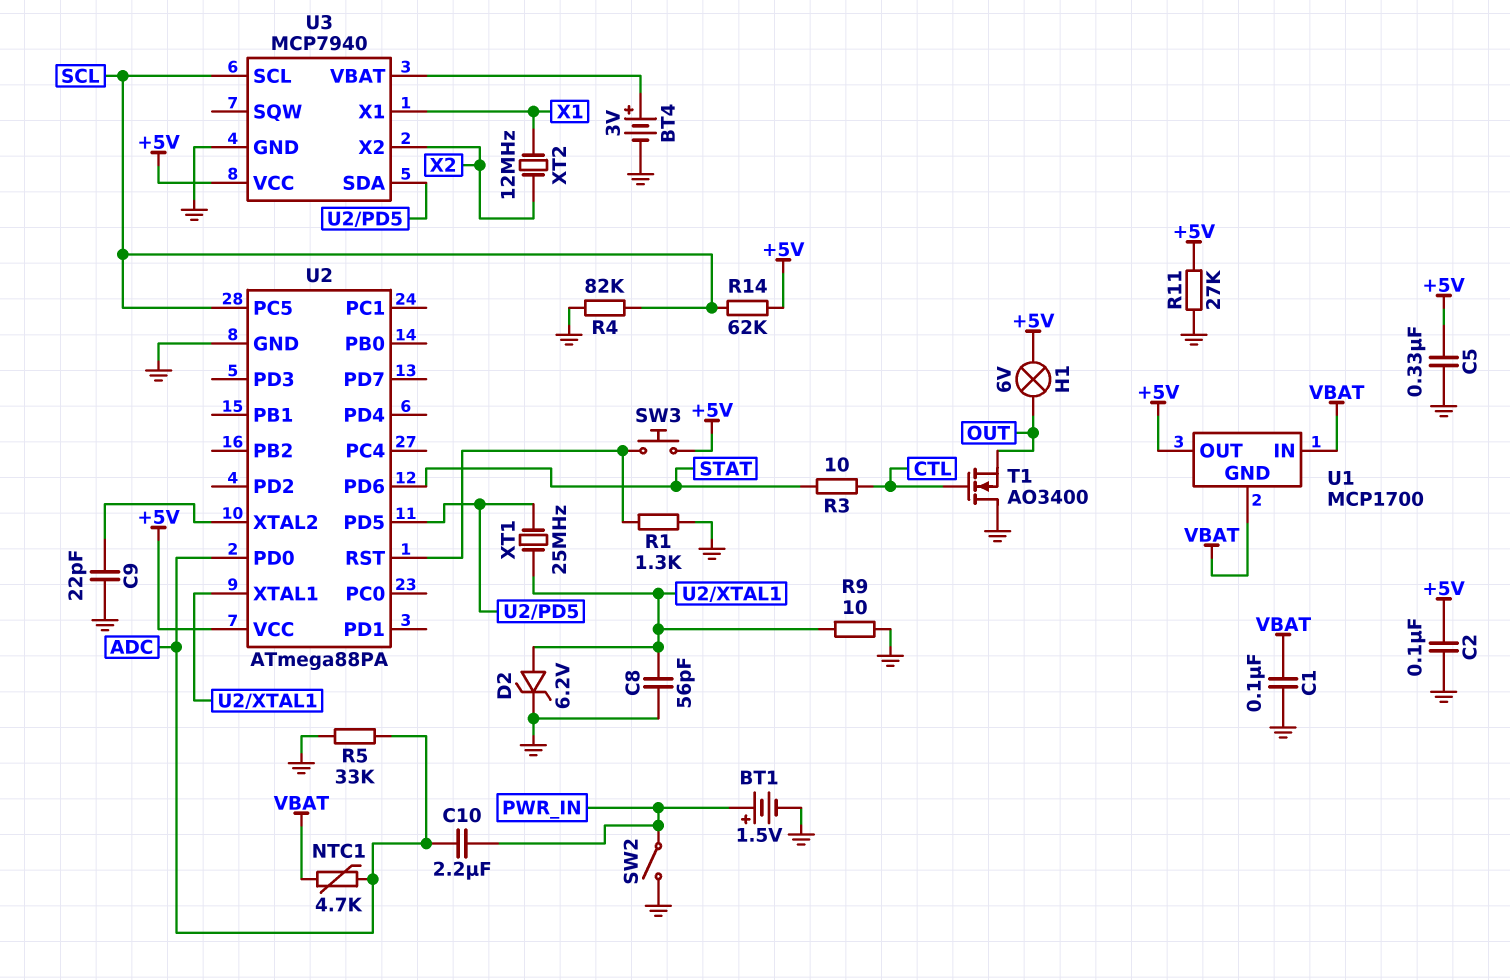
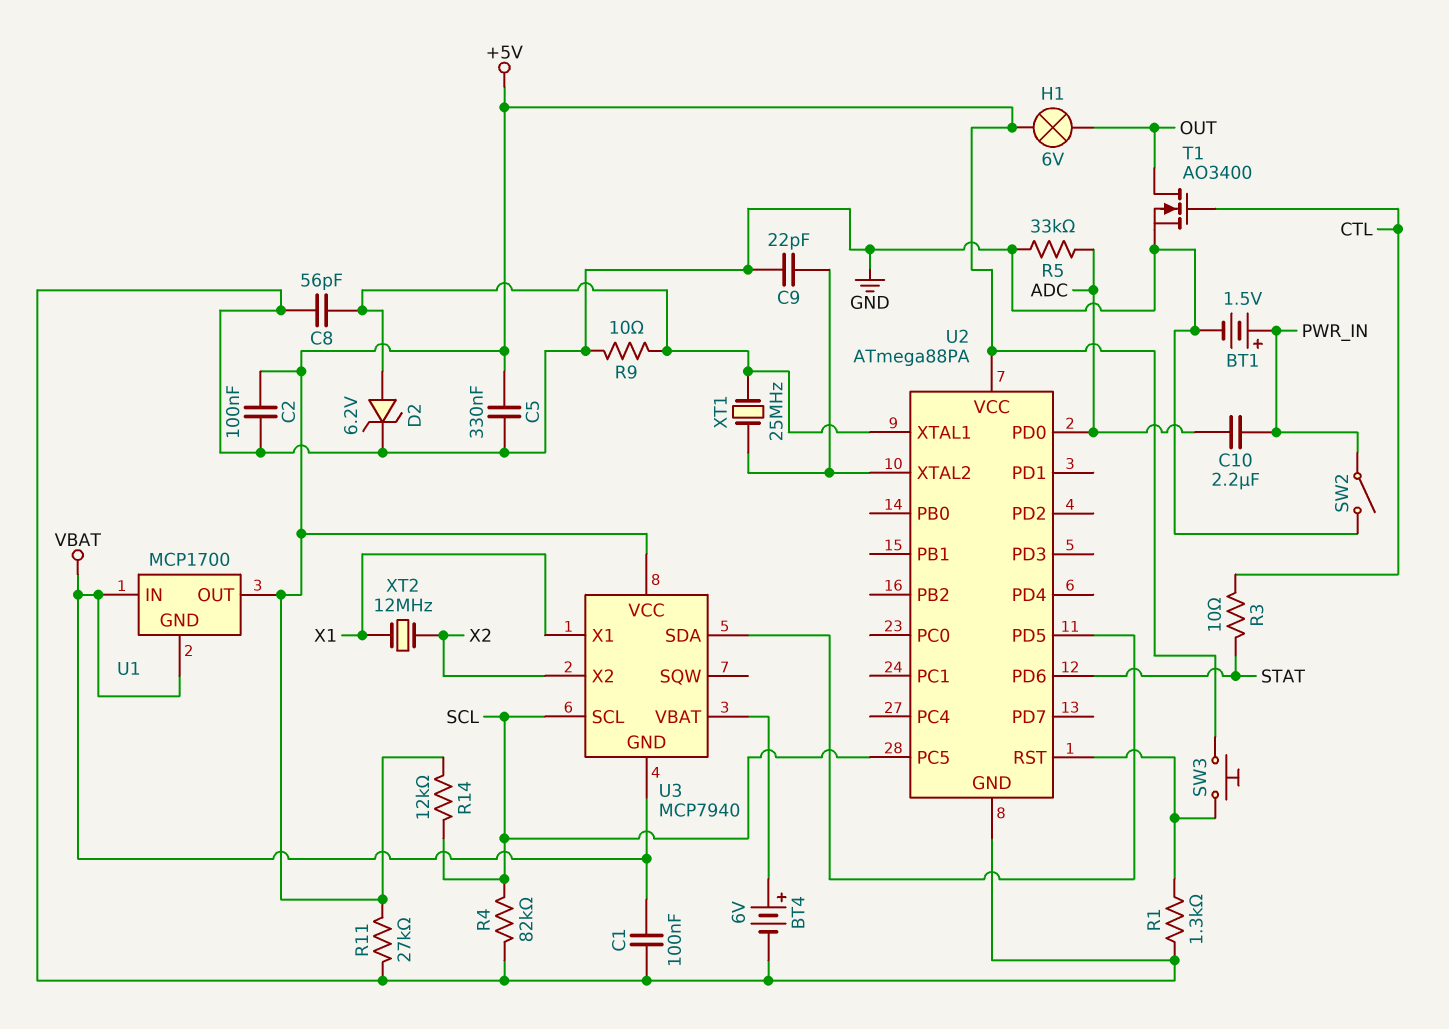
BT4: 3V (plus U3/VBAT, minus GND) -> 6V (plus U3/VBAT, minus GND)
NTC1: 4.7k (ADC, VBAT) -> none
R14: 62k (+5V, SCL) -> 12k (+5V, SCL)
T1: NMOS AO3400 (G CTL, D GND, S OUT) -> NMOS AO3400 (G CTL, D OUT, S GND)
U3 pin GND: GND -> VBAT
XT1: 25MHz (U2/PD5, U2/XTAL1) -> 25MHz (U2/XTAL1, U2/XTAL2)

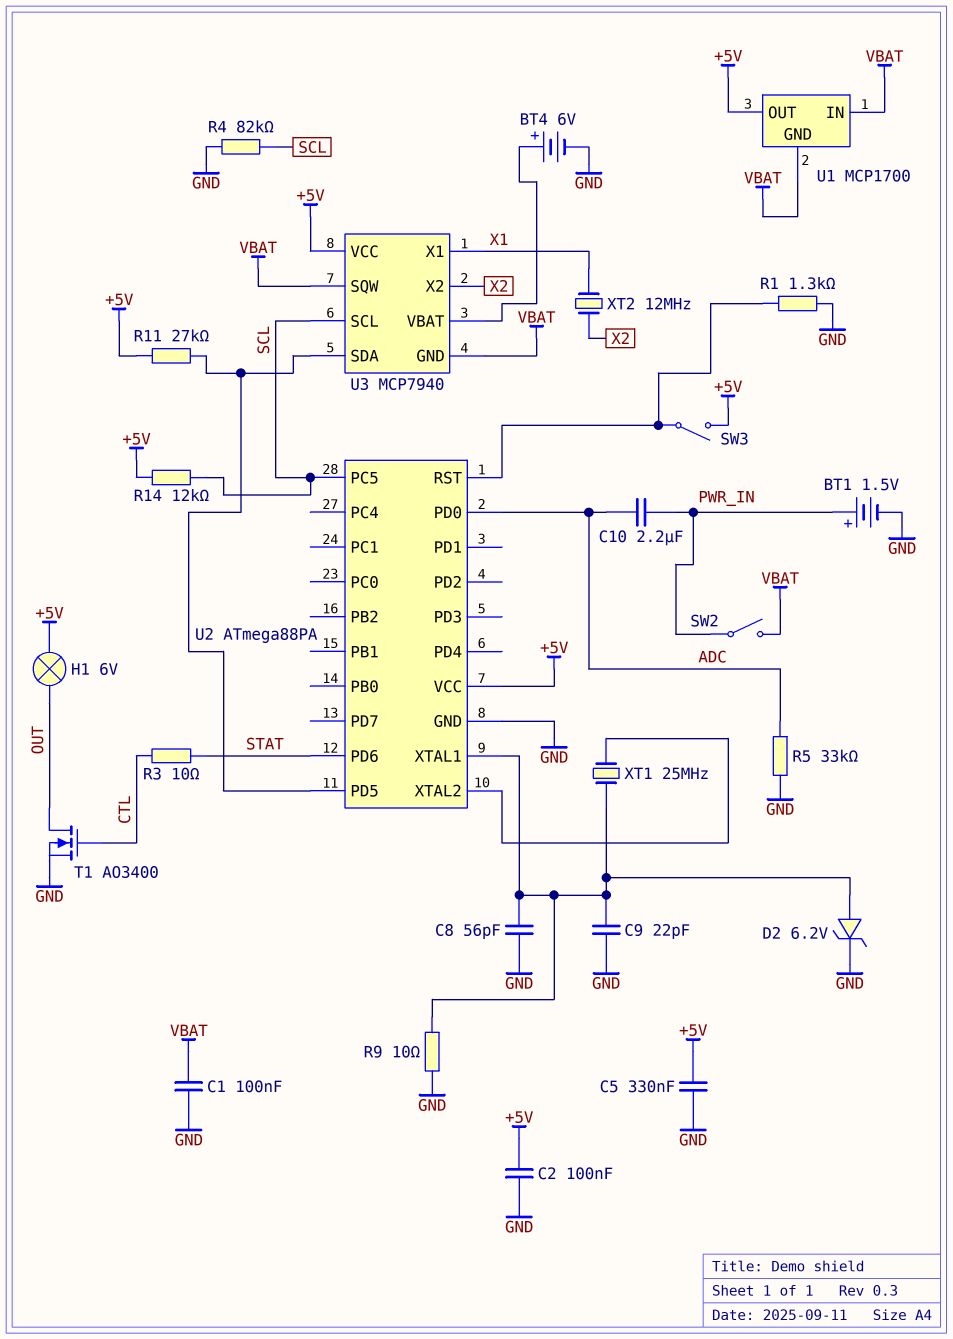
C9: 22pF (GND, U2/XTAL2) -> 22pF (GND, U2/XTAL1)
R11: 27k (+5V, GND) -> 27k (+5V, U2/PD5)
SW2: switch (GND, PWR_IN) -> switch (PWR_IN, VBAT)
SW3: button (+5V, U2/RST) -> switch (+5V, U2/RST)
U3 pin SQW: none -> VBAT

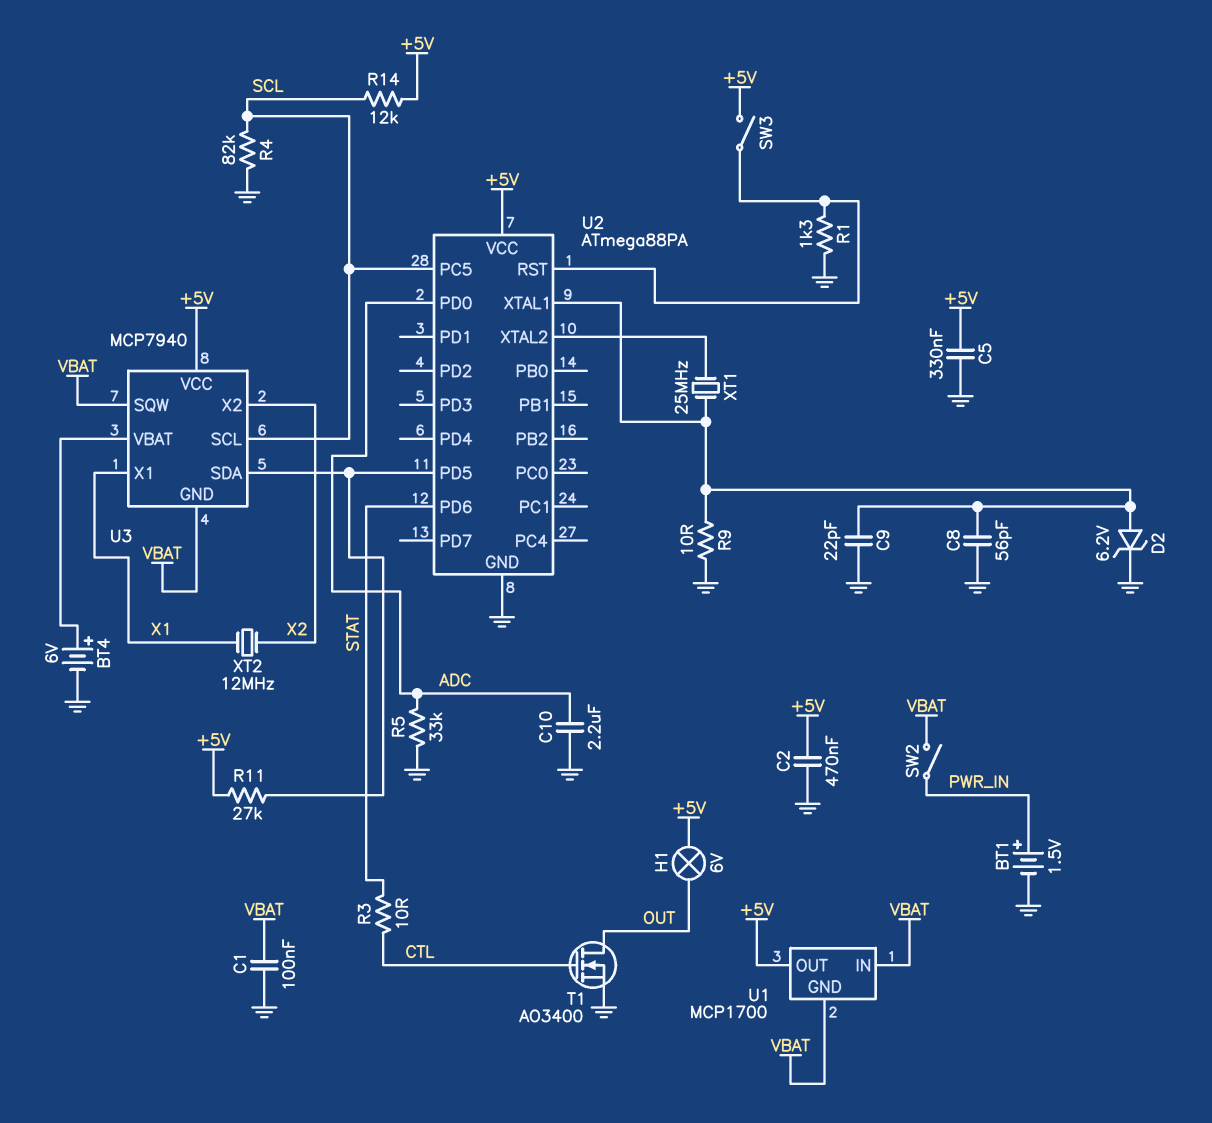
C2: 100nF (+5V, GND) -> 470nF (+5V, GND)
C10: 2.2uF (ADC, PWR_IN) -> 2.2uF (ADC, GND)

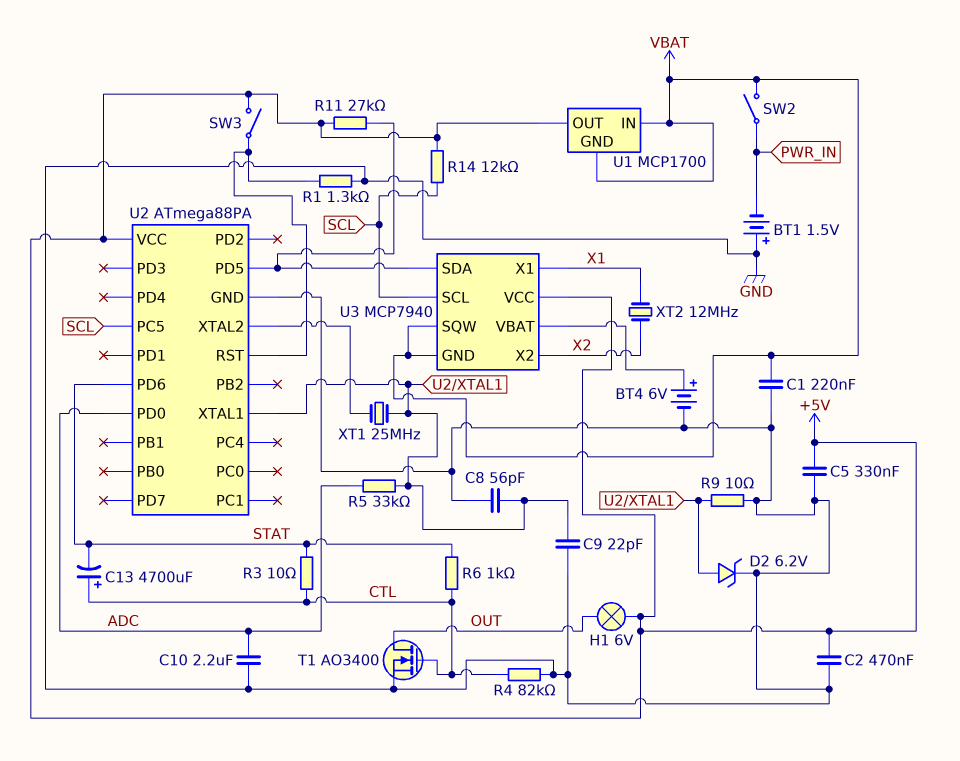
BT1: 1.5V (plus PWR_IN, minus GND) -> 1.5V (plus GND, minus PWR_IN)
C1: 100nF (GND, VBAT) -> 220nF (GND, VBAT)
C13: none -> 4700uF (plus CTL, minus STAT)
R4: 82k (GND, SCL) -> 82k (CTL, GND)
R5: 33k (ADC, GND) -> 33k (ADC, U2/XTAL1)
R6: none -> 1k (CTL, STAT)

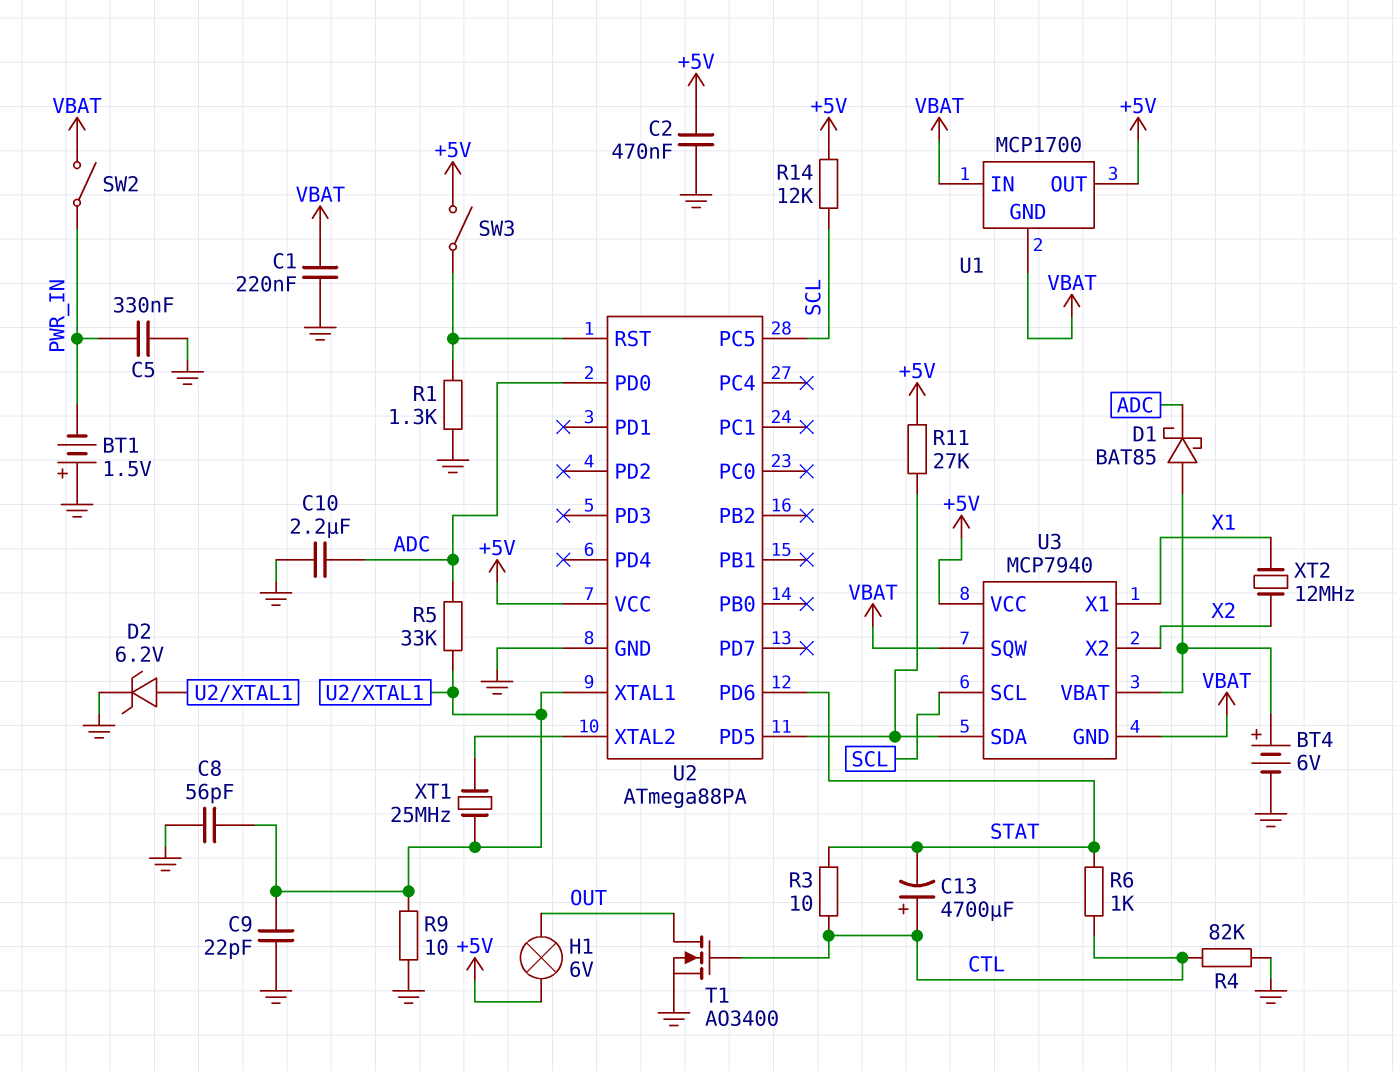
C5: 330nF (+5V, GND) -> 330nF (GND, PWR_IN)
D1: none -> schottky BAT85 (A U3/VBAT, K ADC)

